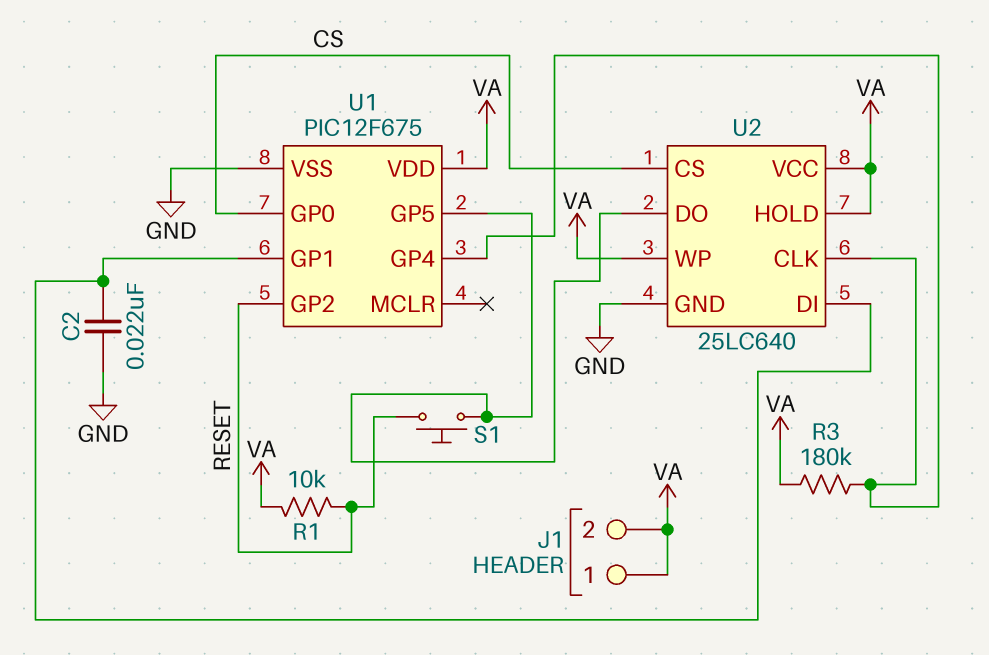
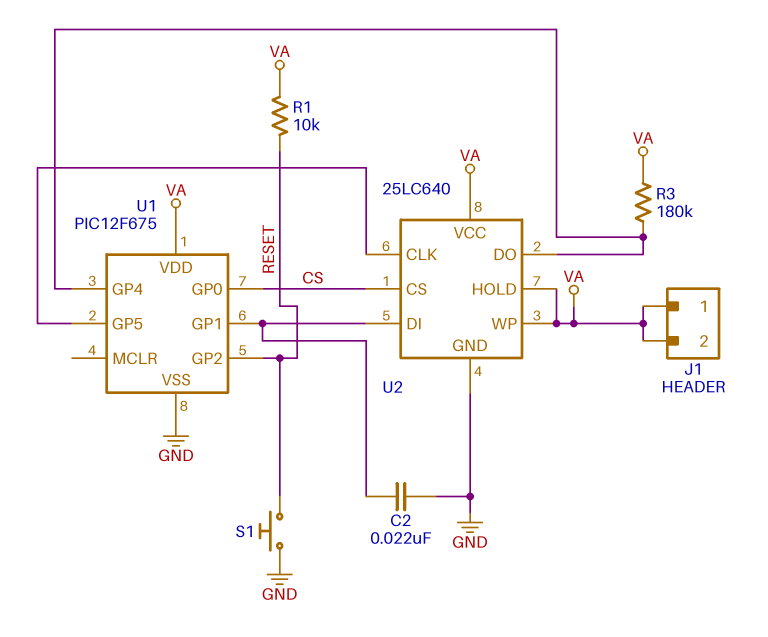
S1: button (RESET, U1/GP5) -> button (GND, RESET)
U2 pin CLK: U1/GP4 -> U1/GP5
U2 pin DO: U1/GP5 -> U1/GP4

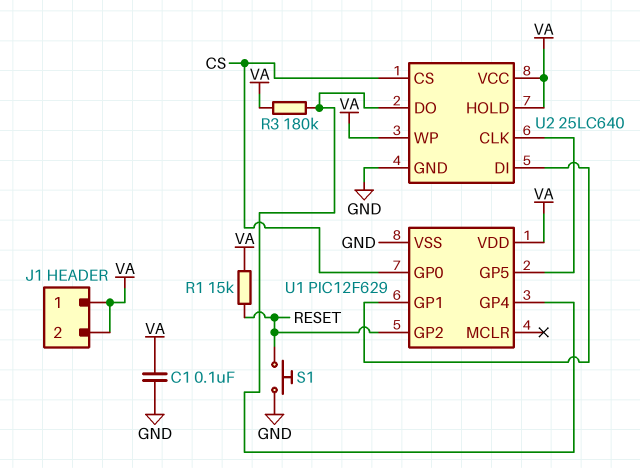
C1: none -> 100nF (GND, VA)
C2: 22nF (GND, U1/GP1) -> none
R1: 10k (RESET, VA) -> 15k (RESET, VA)
U1: PIC12F675 -> PIC12F629

